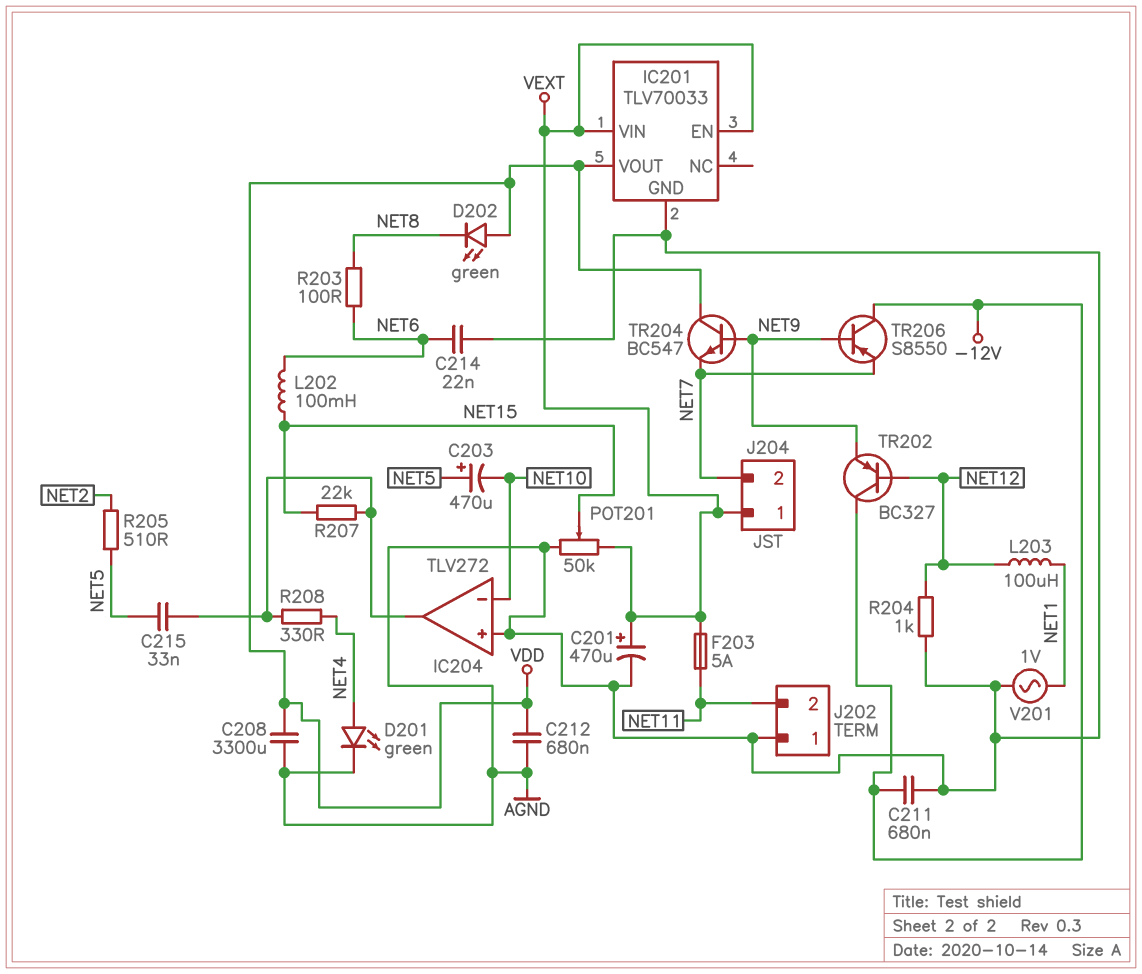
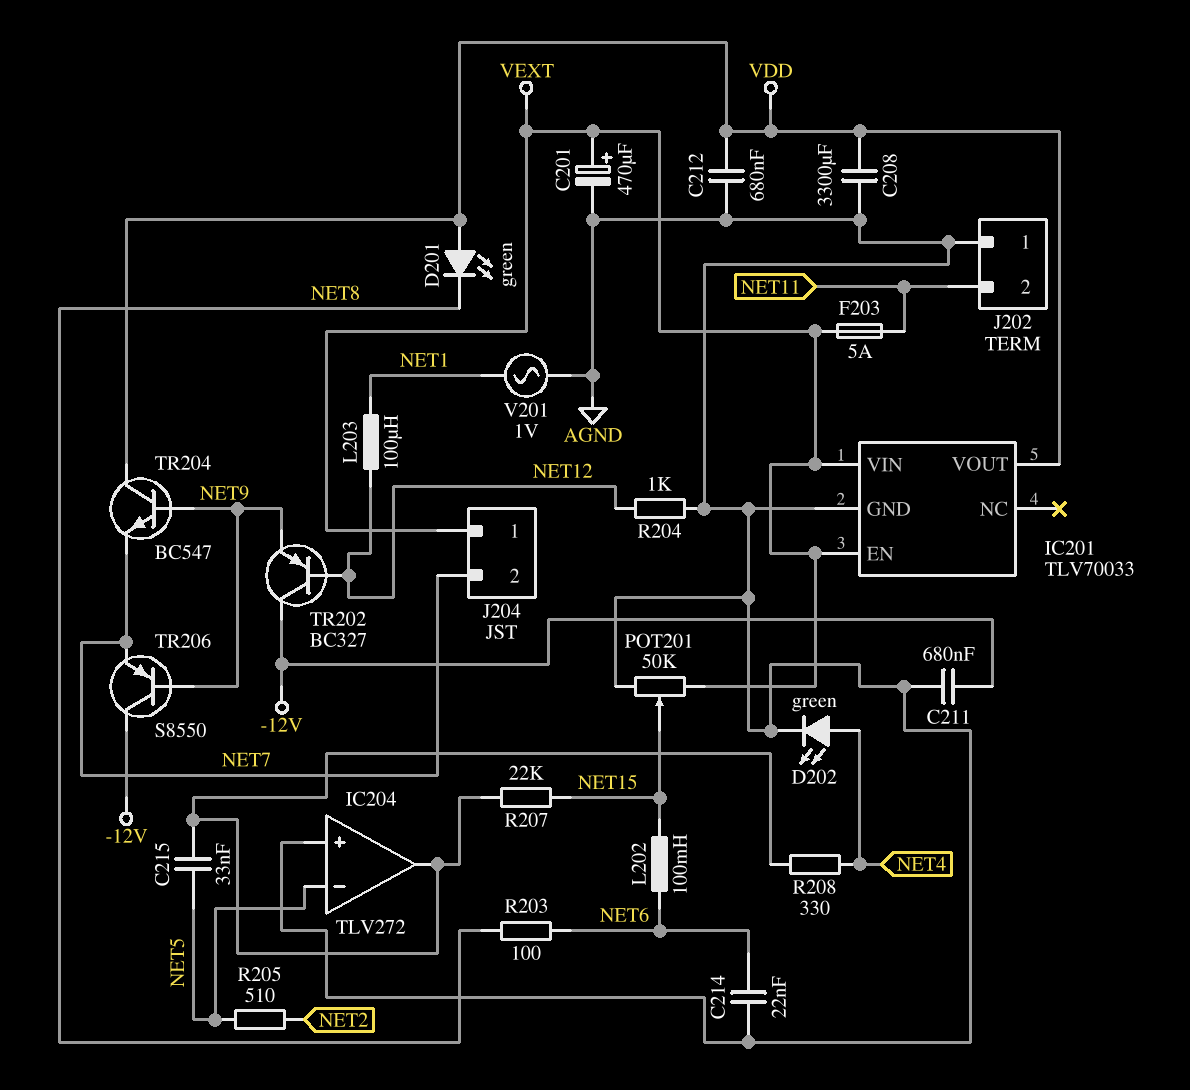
C203: 470uF (plus NET5, minus NET10) -> none
D201: LED green (A NET4, K AGND) -> LED green (A VDD, K NET8)
D202: LED green (A VDD, K NET8) -> LED green (A NET4, K AGND)
IC204 pin in-: NET10 -> NET5

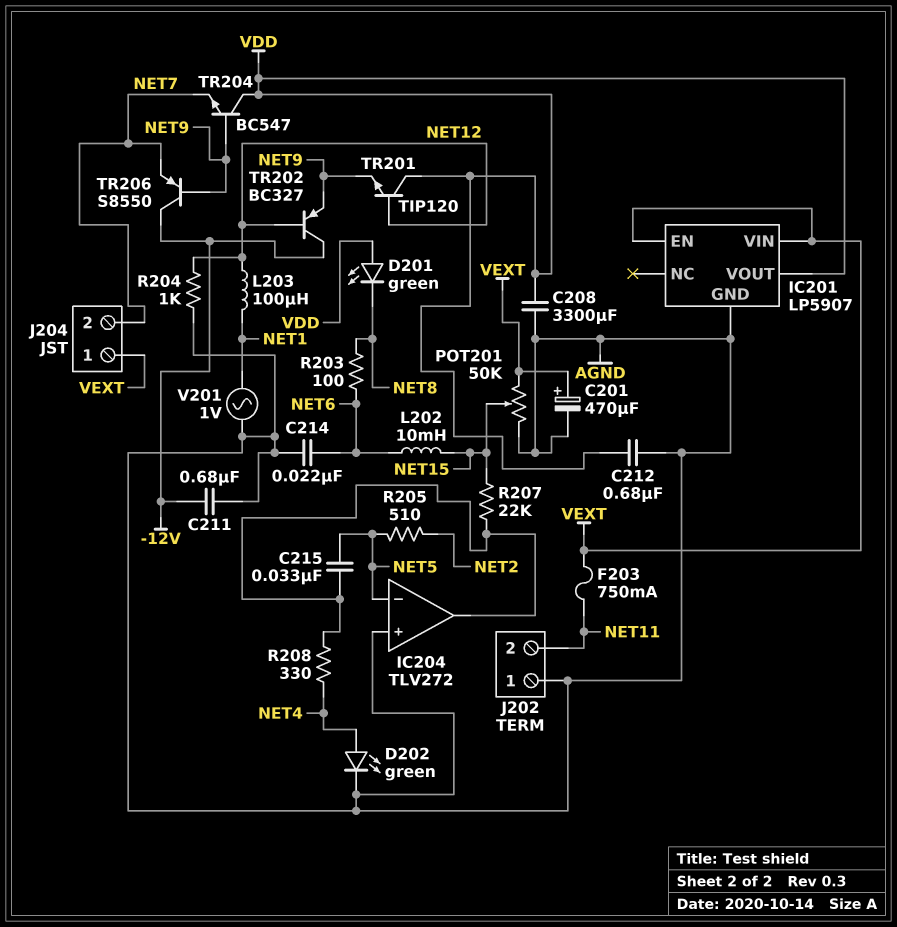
F203: 5A (NET11, VEXT) -> 750mA (NET11, VEXT)
IC201: TLV70033 -> LP5907
L202: 100mH (NET6, NET15) -> 10mH (NET6, NET15)
TR201: none -> NPN TIP120 (B NET12, C VDD, E NET9)

